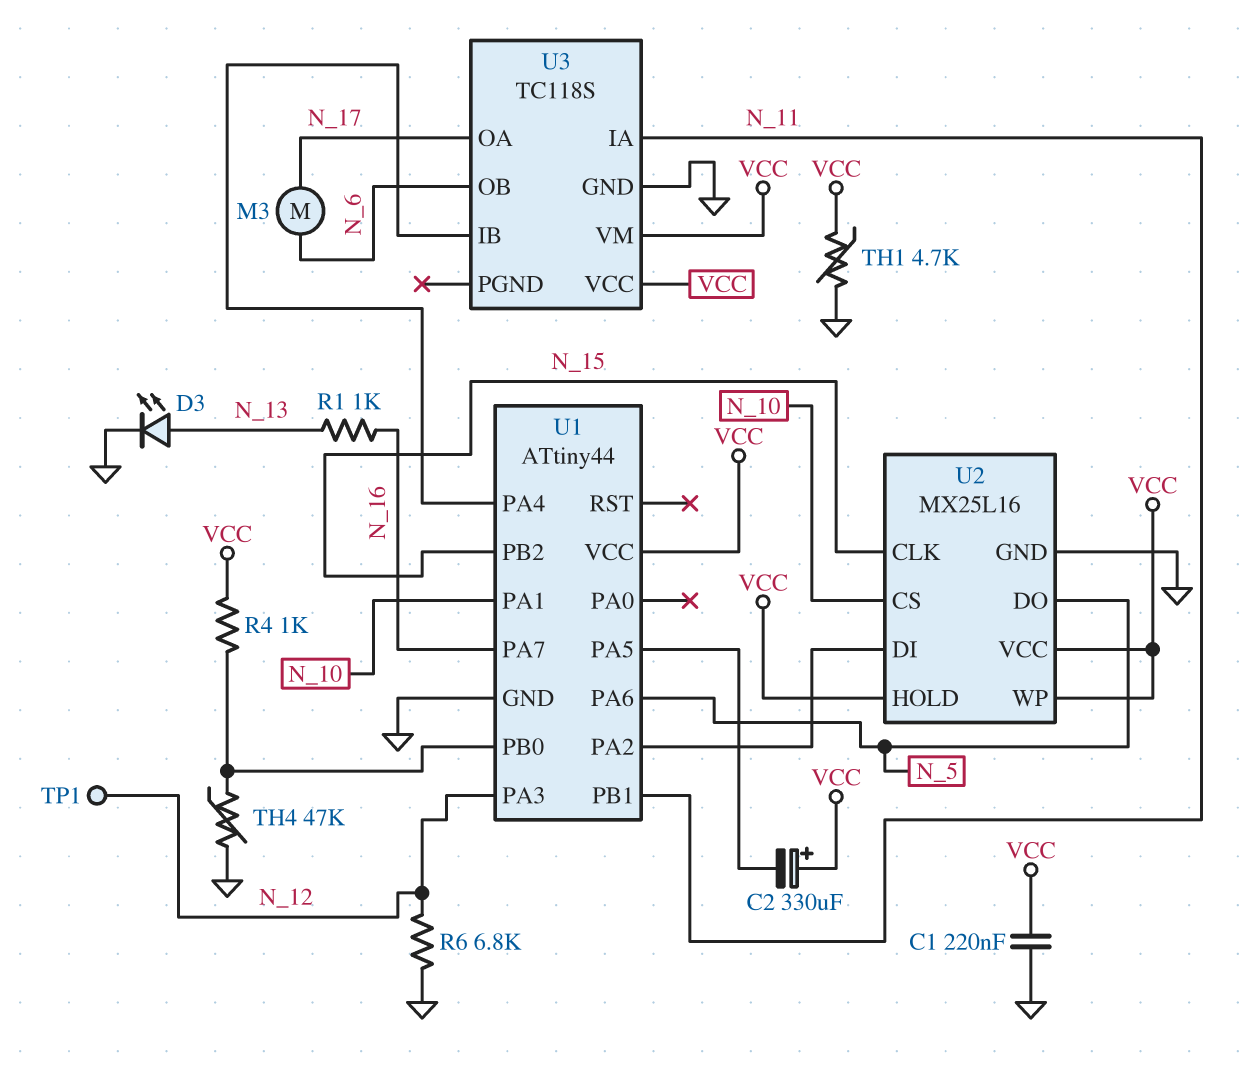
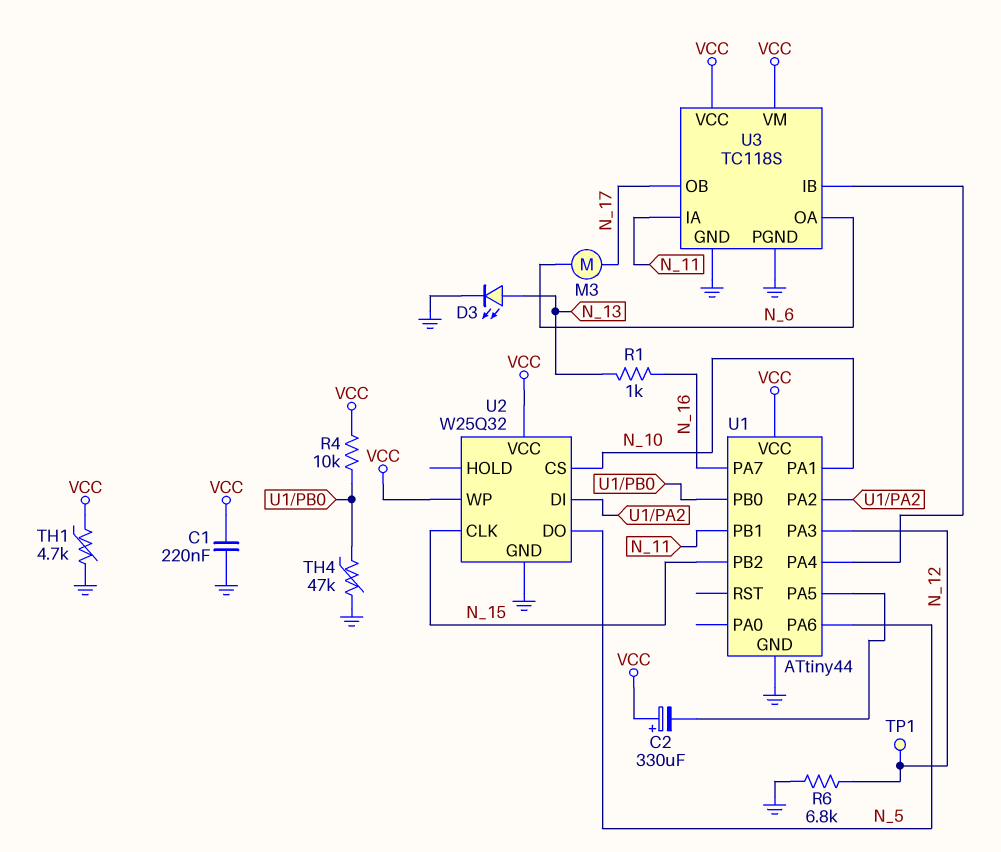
R4: 1k (U1/PB0, VCC) -> 10k (U1/PB0, VCC)
U2: MX25L16 -> W25Q32
U2 pin HOLD: VCC -> none
U3 pin OA: N_17 -> N_6
U3 pin OB: N_6 -> N_17
U3 pin PGND: none -> GND

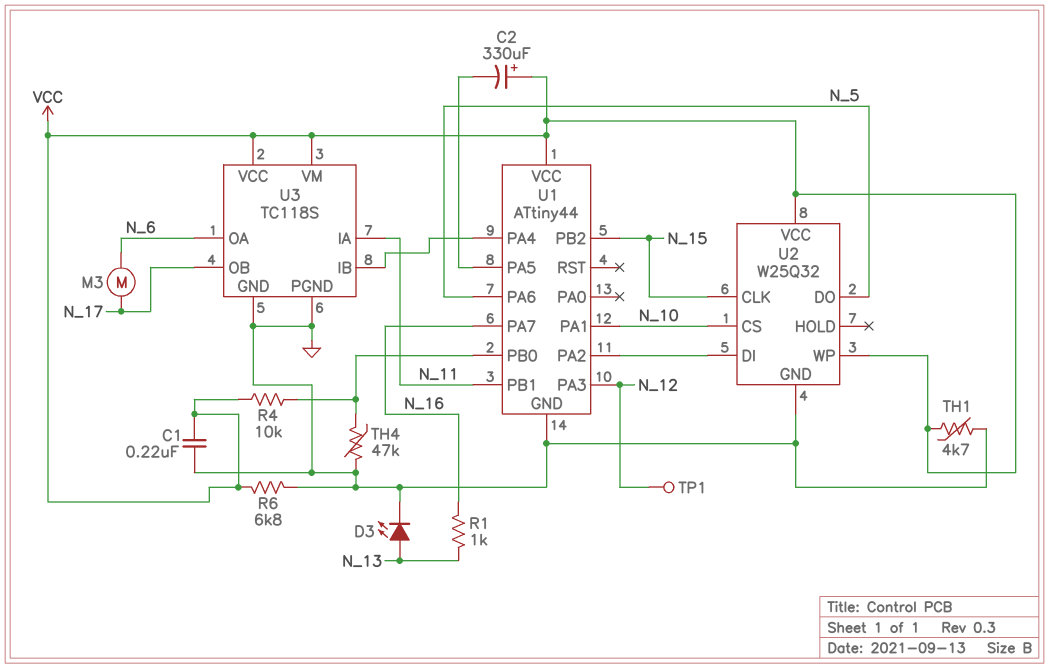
R6: 6.8k (GND, N_12) -> 6.8k (GND, VCC)

